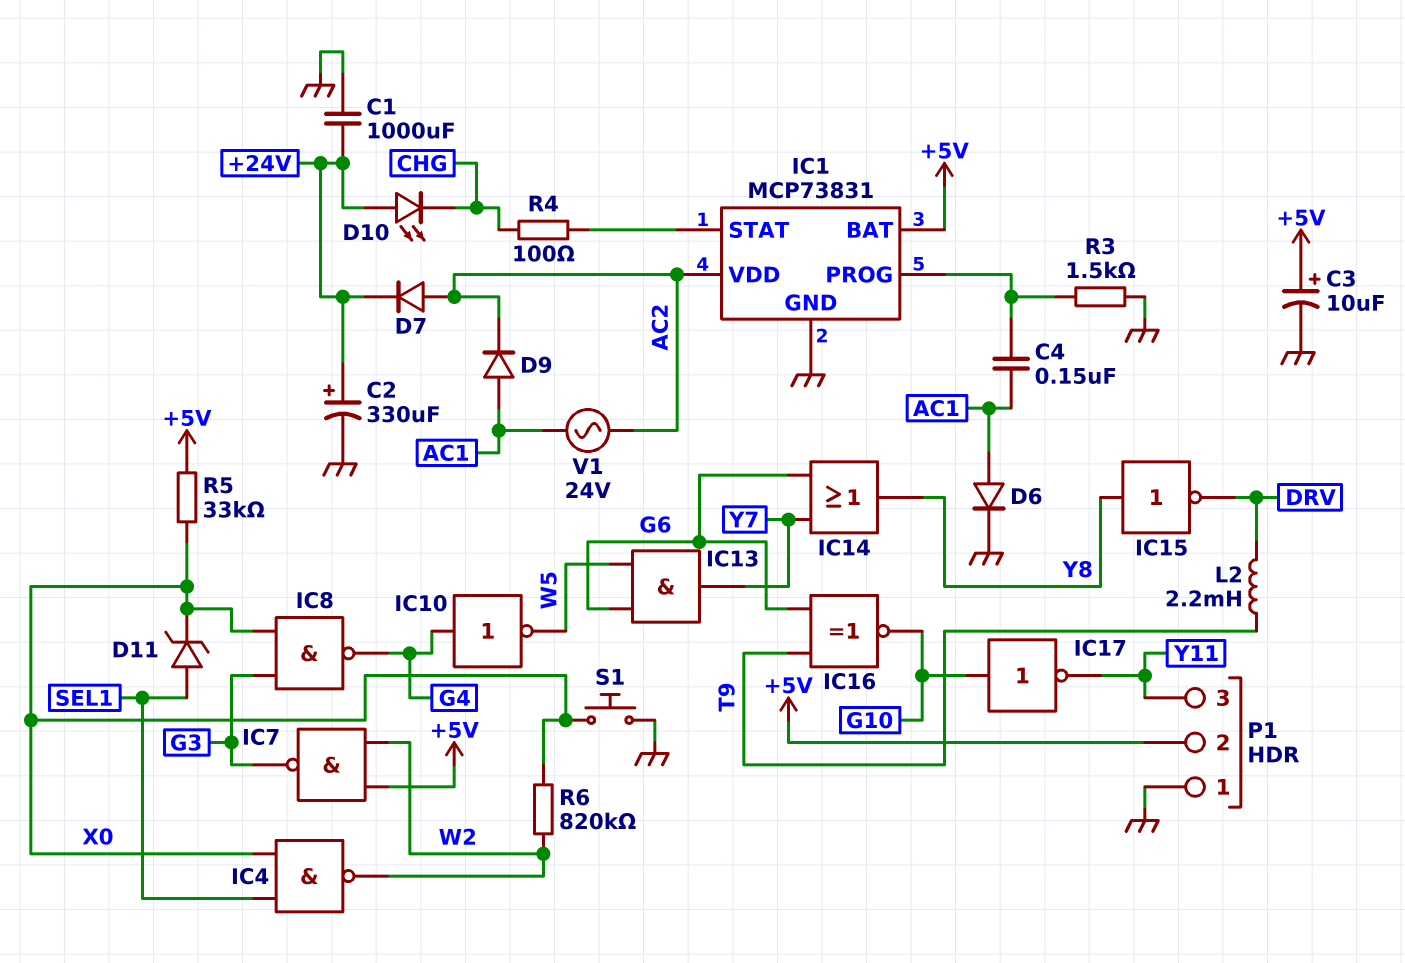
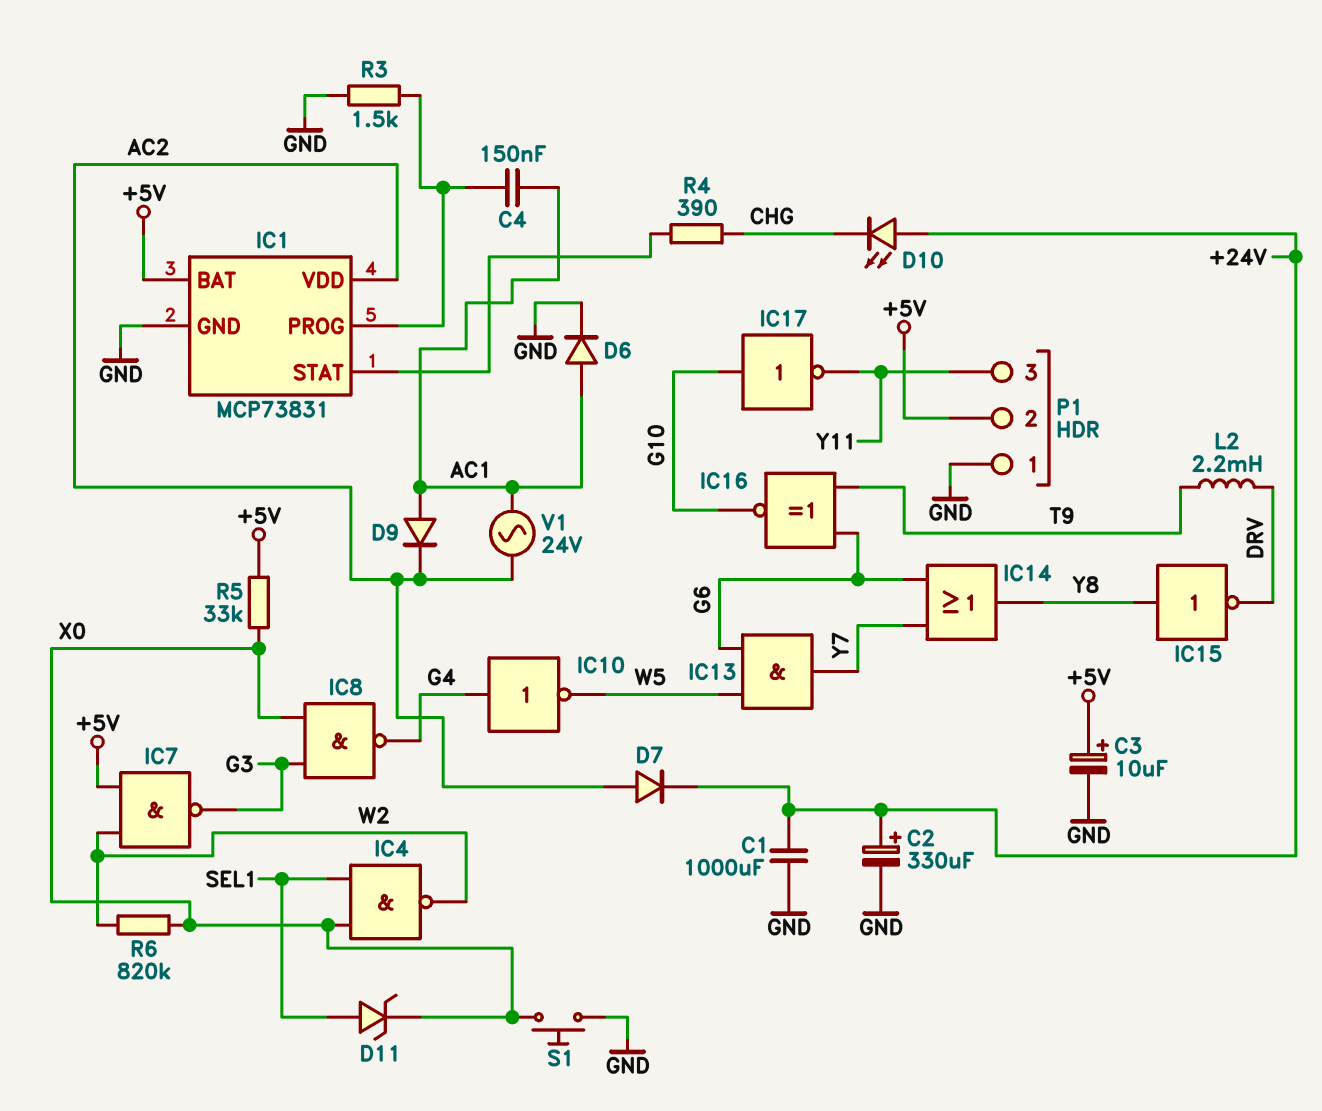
R4: 100 (CHG, IC1/STAT) -> 390 (CHG, IC1/STAT)

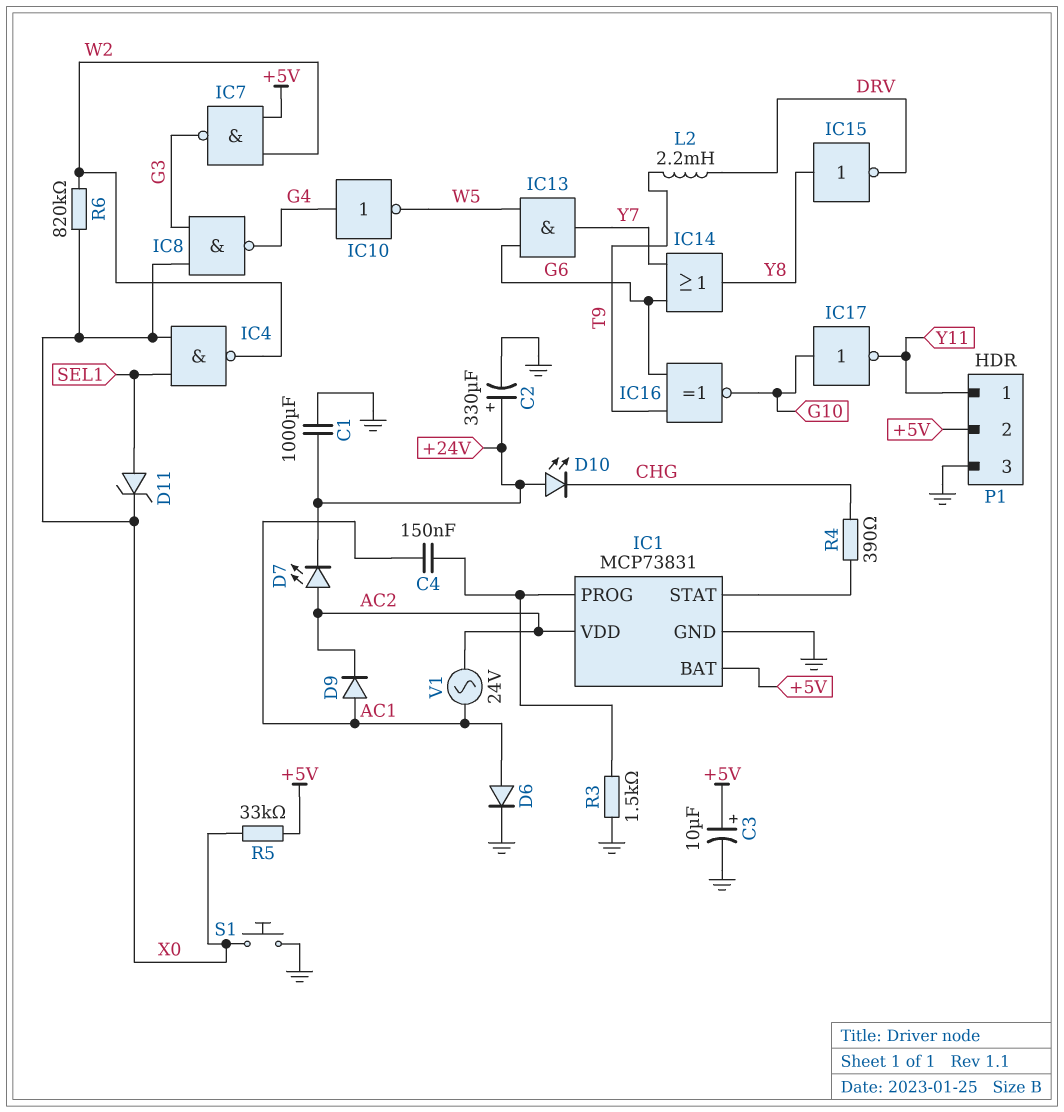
D7: diode (A AC2, K +24V) -> LED (A AC2, K +24V)
P1 pin 1: GND -> Y11
P1 pin 3: Y11 -> GND

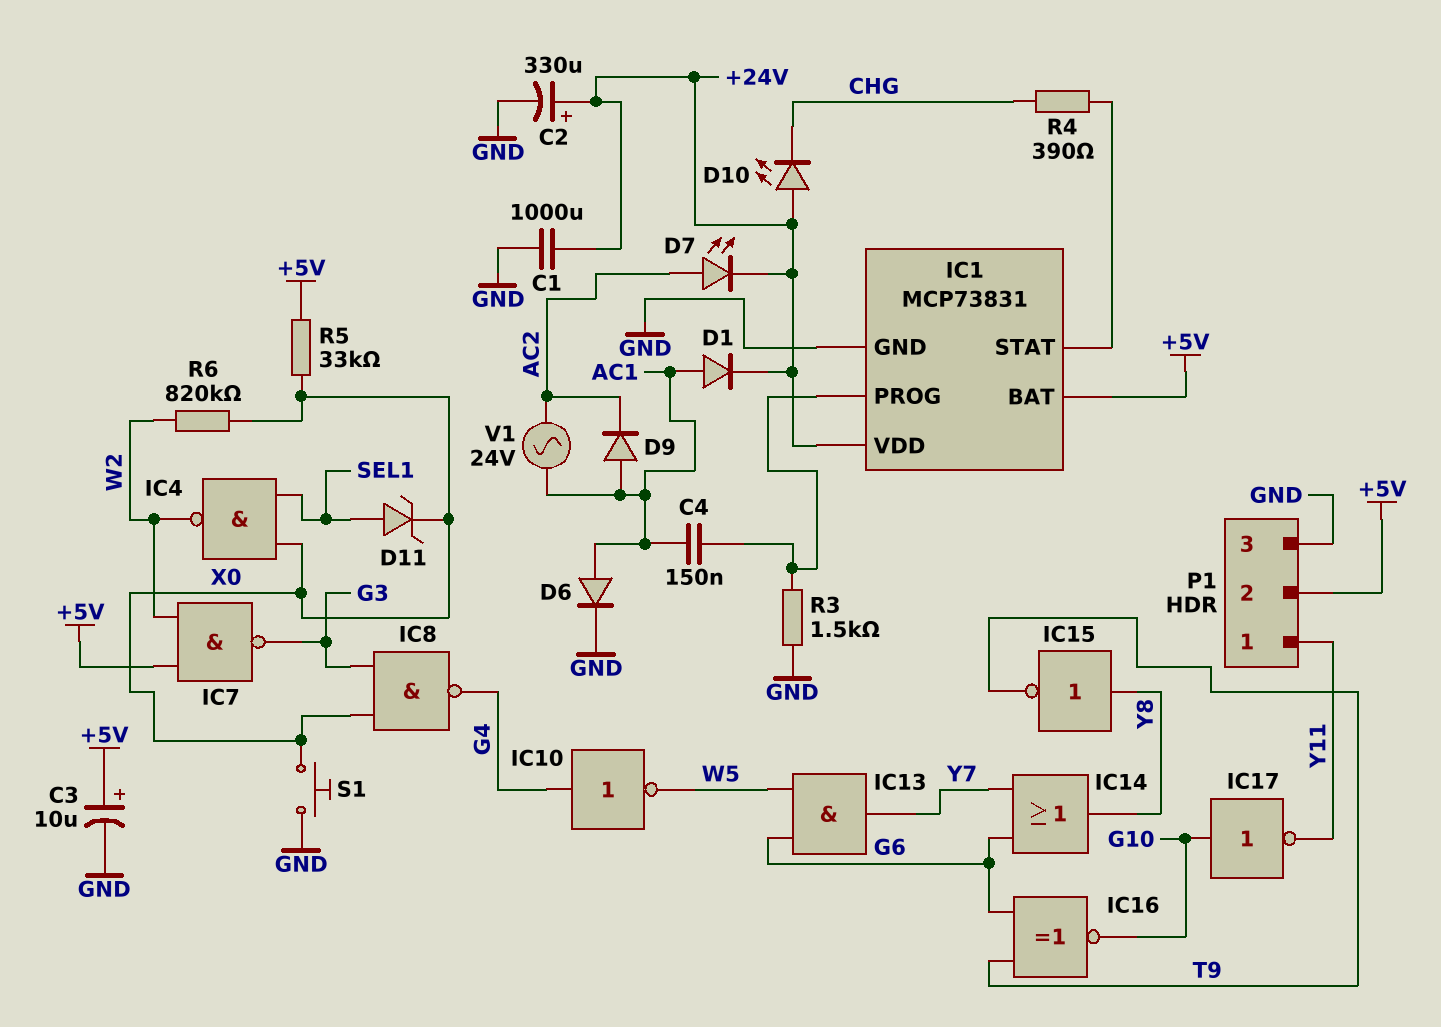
D1: none -> diode (A AC1, K +24V)
IC1 pin VDD: AC2 -> +24V
IC15: NOT (in Y8, out DRV) -> NOT (in Y8, out T9)
L2: 2.2mH (DRV, T9) -> none

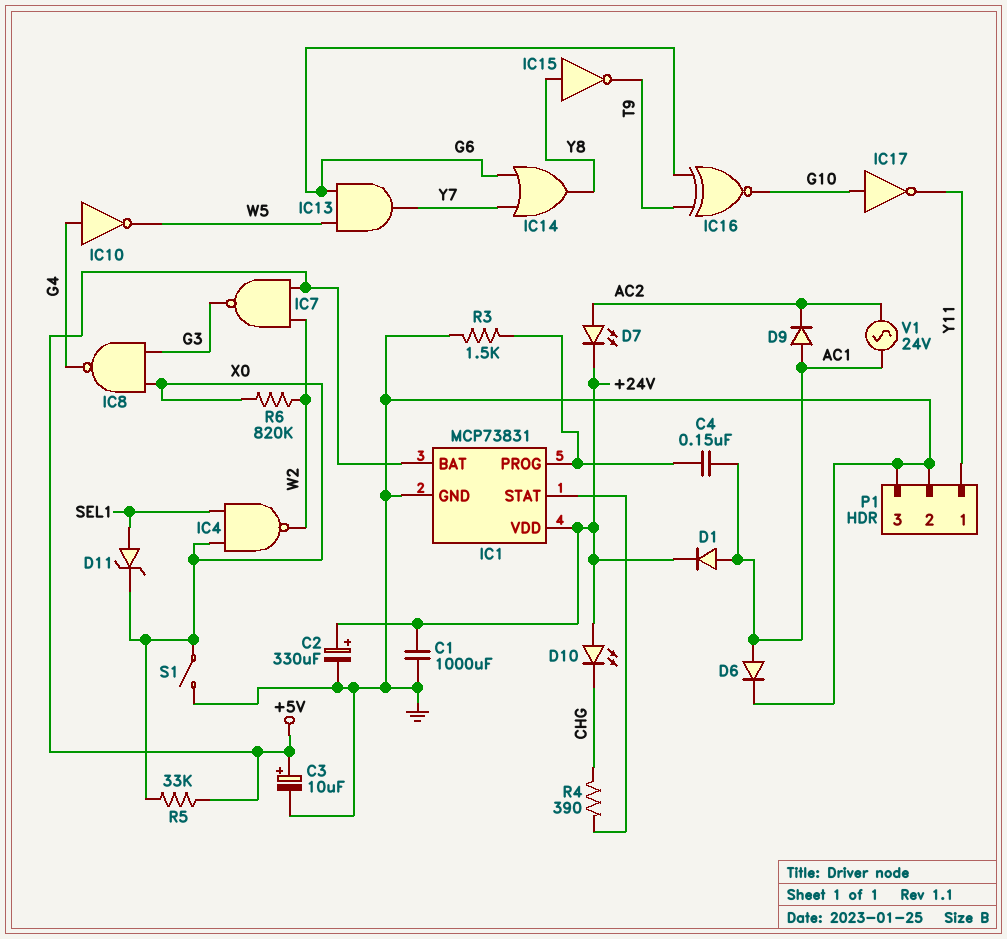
P1 pin 2: +5V -> GND
S1: button (GND, X0) -> switch (GND, X0)

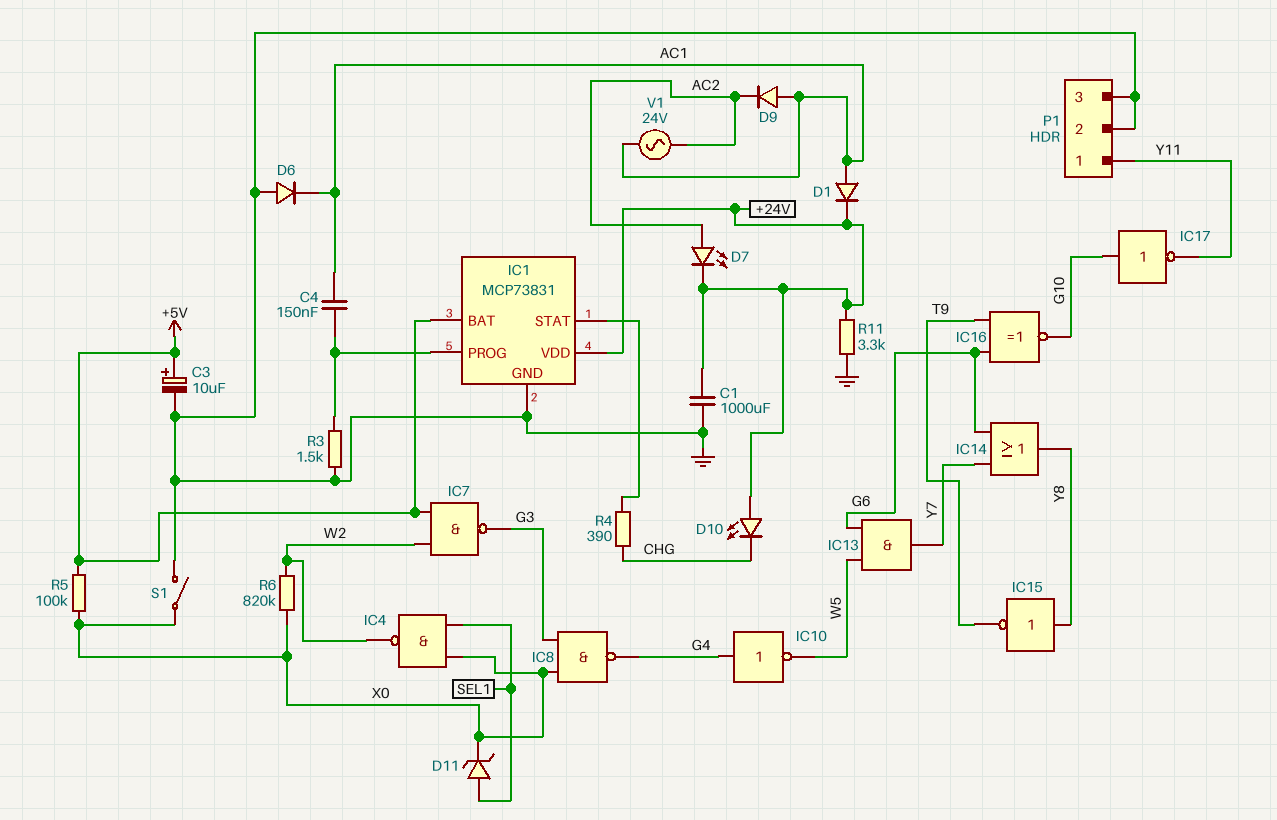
C2: 330uF (plus +24V, minus GND) -> none
D6: diode (A AC1, K GND) -> diode (A GND, K AC1)
R5: 33k (+5V, X0) -> 100k (+5V, X0)
R11: none -> 3.3k (+24V, GND)

